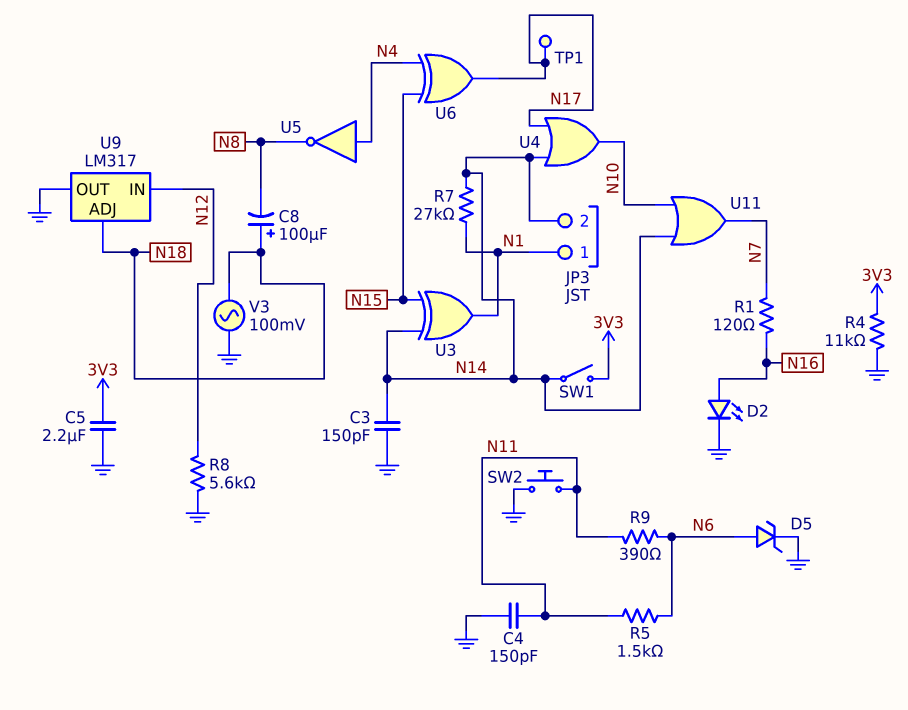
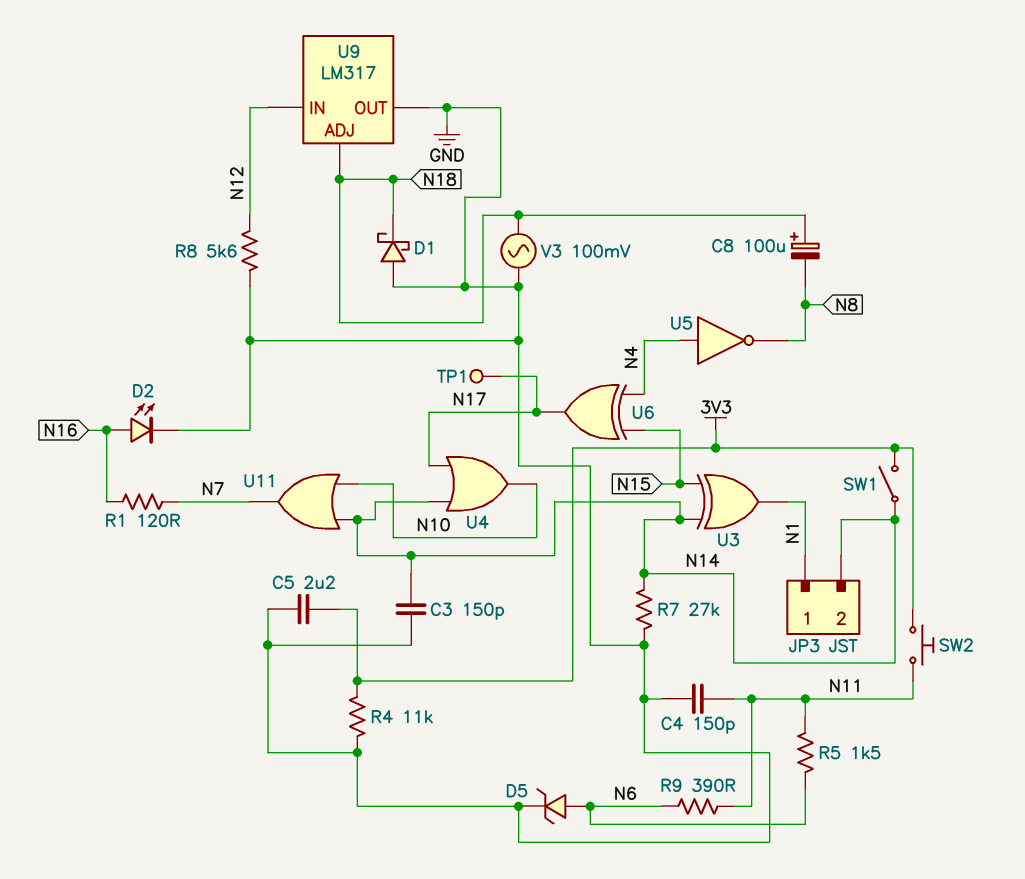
D1: none -> schottky (A GND, K N18)
R7: 27k (N1, N14) -> 27k (GND, N14)
SW2: button (GND, N11) -> button (3V3, N11)

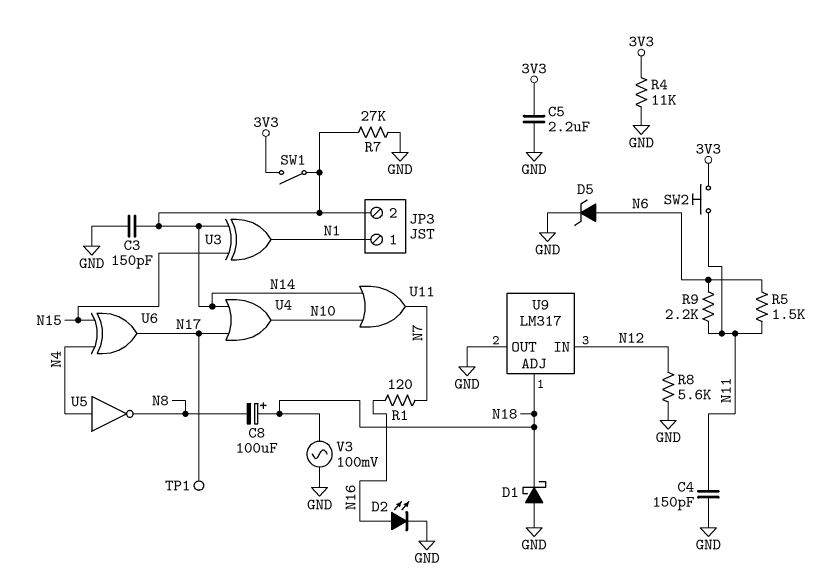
R9: 390 (N6, N11) -> 2.2k (N6, N11)

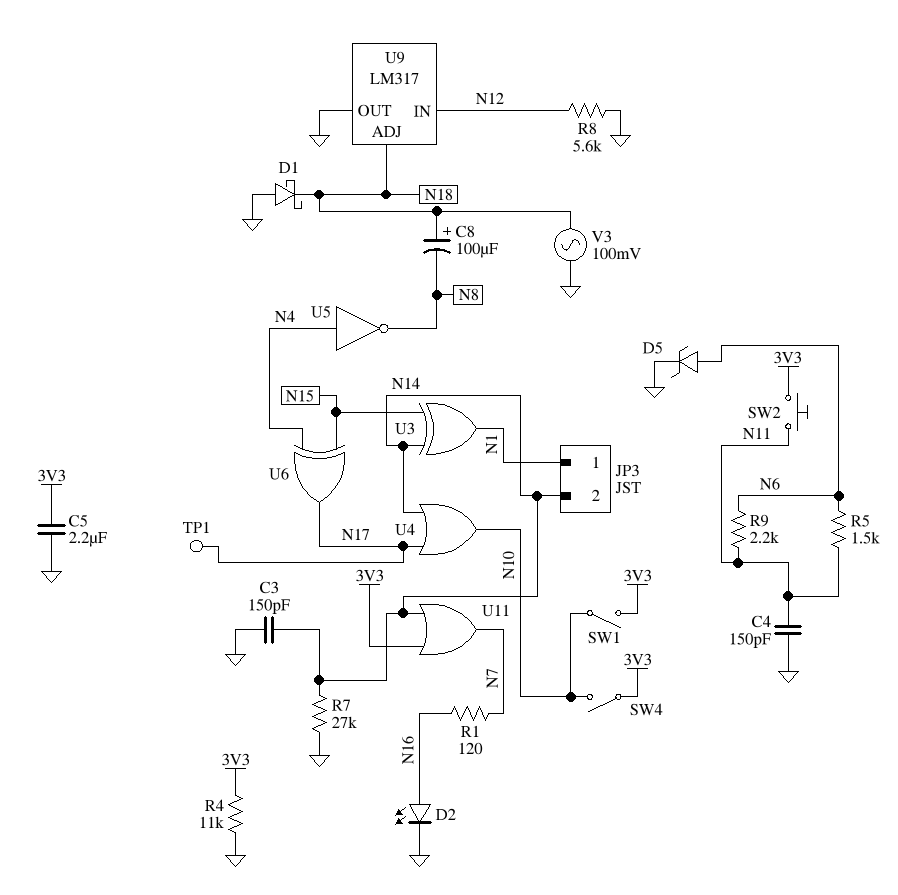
SW1: switch (3V3, N14) -> switch (3V3, N10)
SW4: none -> switch (3V3, N10)
U11: OR (in N10, in N14, out N7) -> OR (in 3V3, in N14, out N7)

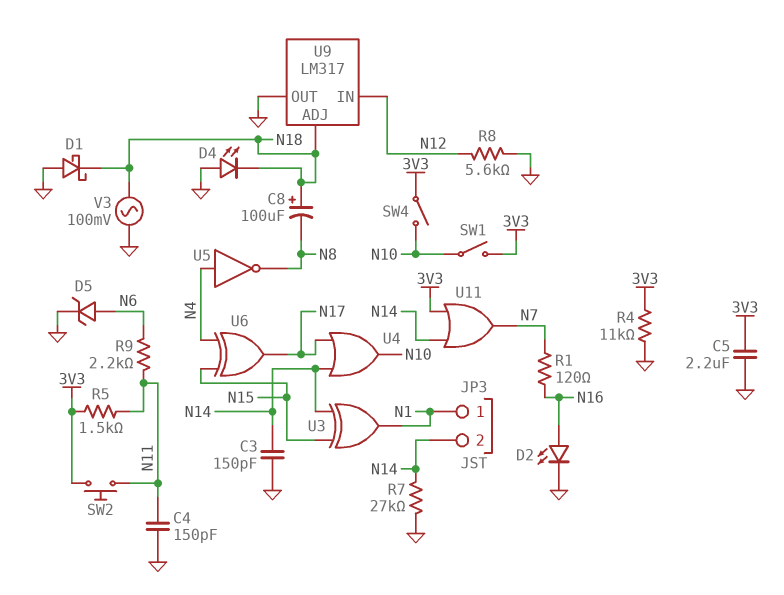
D4: none -> LED (A GND, K N18)
R5: 1.5k (N6, N11) -> 1.5k (3V3, N11)
TP1: test point (N17) -> none

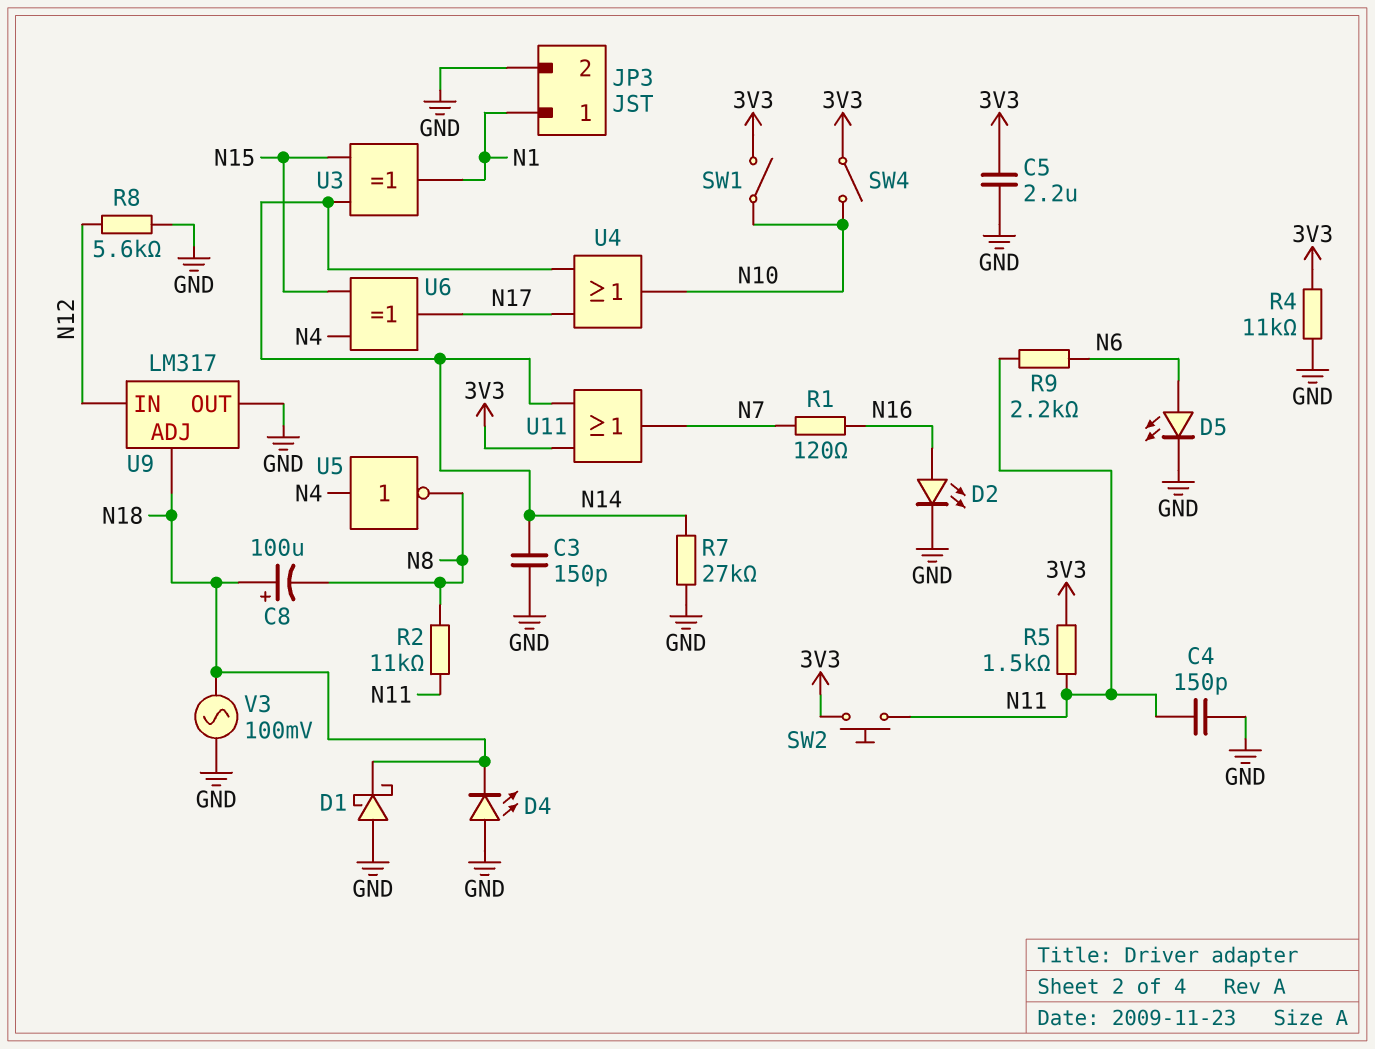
D5: zener (A N6, K GND) -> LED (A N6, K GND)
JP3 pin 2: N14 -> GND
R2: none -> 11k (N8, N11)

